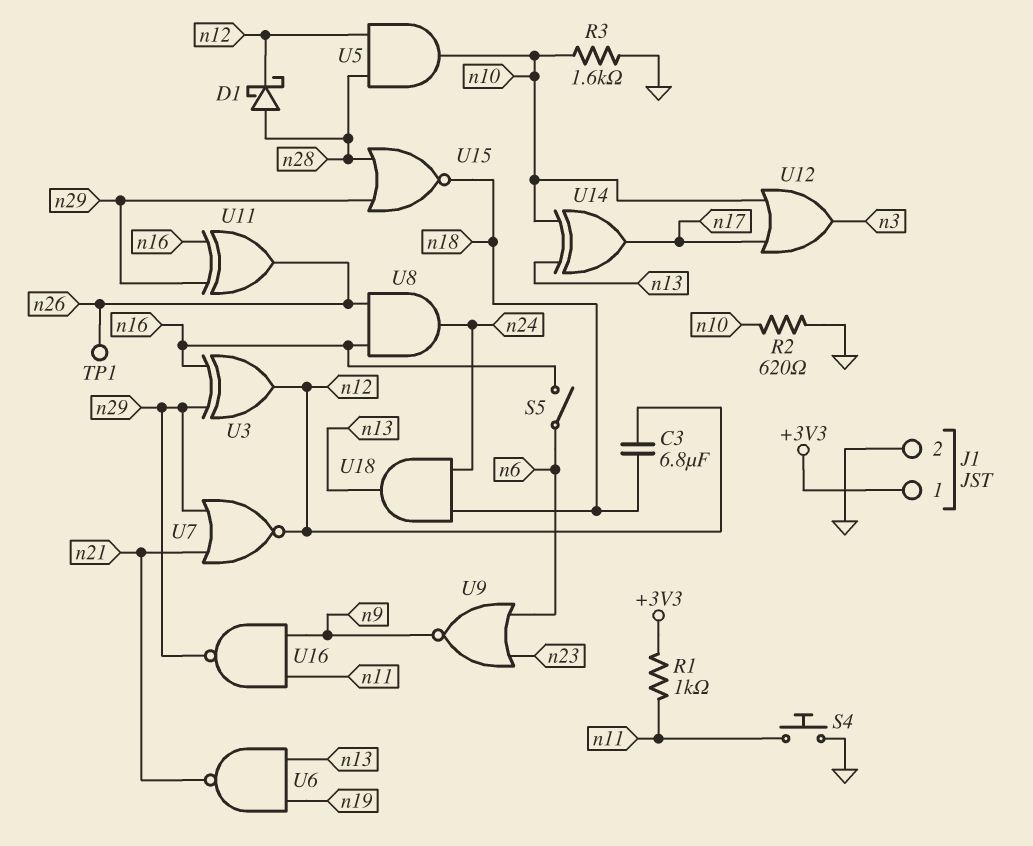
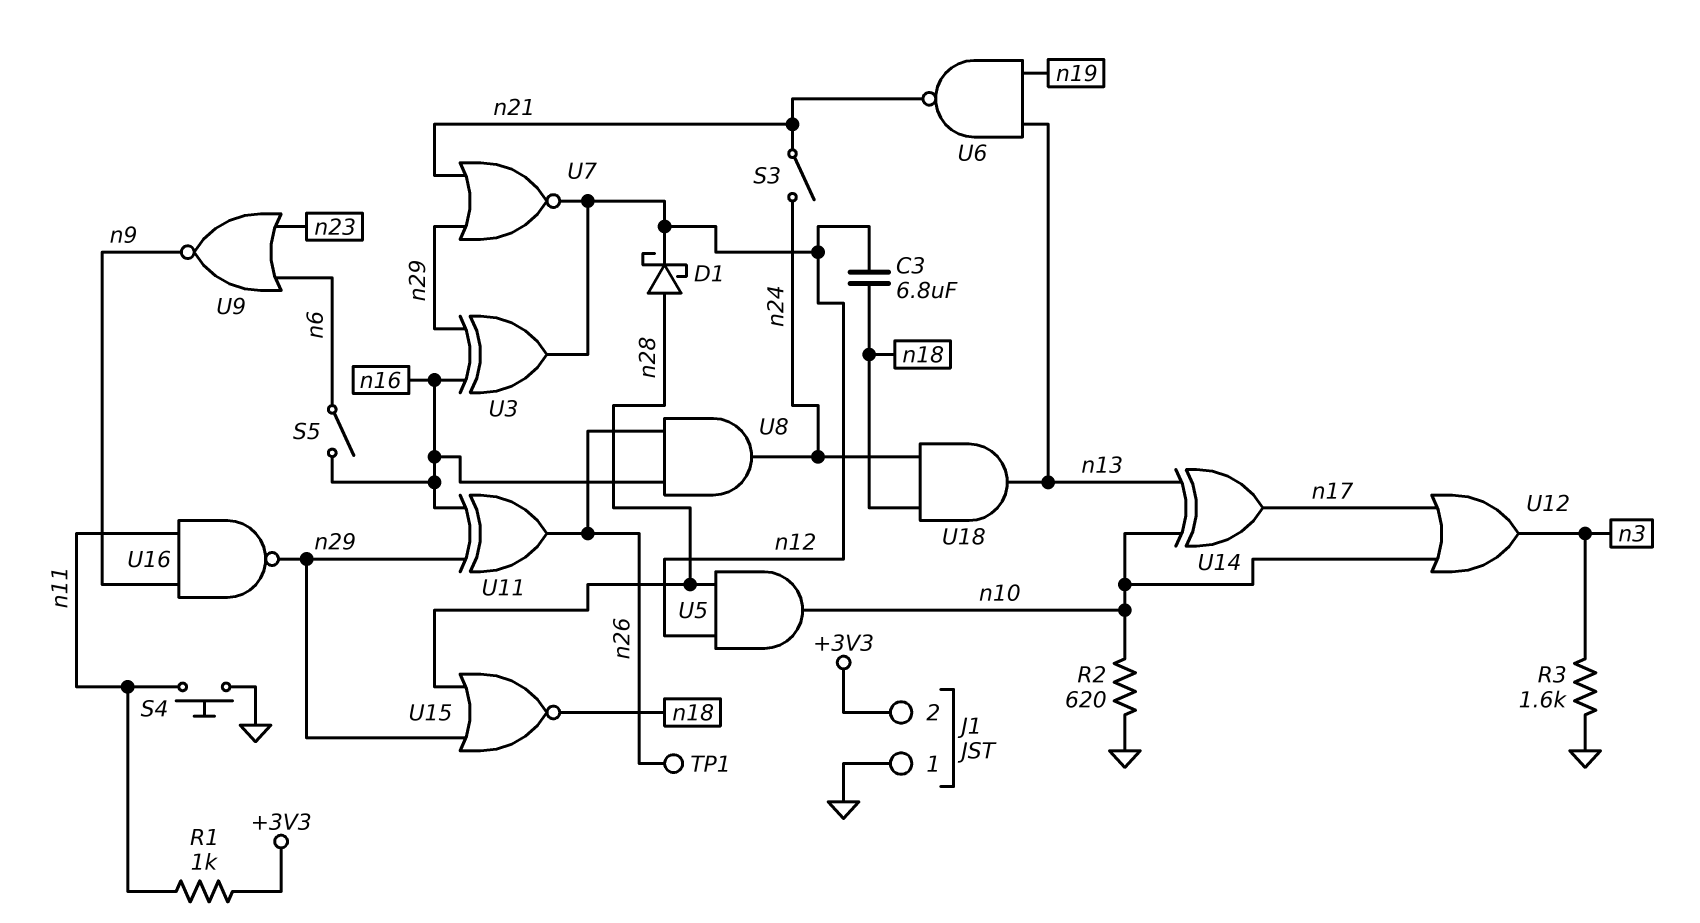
J1 pin 1: +3V3 -> GND
J1 pin 2: GND -> +3V3
R3: 1.6k (GND, n10) -> 1.6k (GND, n3)
S3: none -> switch (n21, n24)

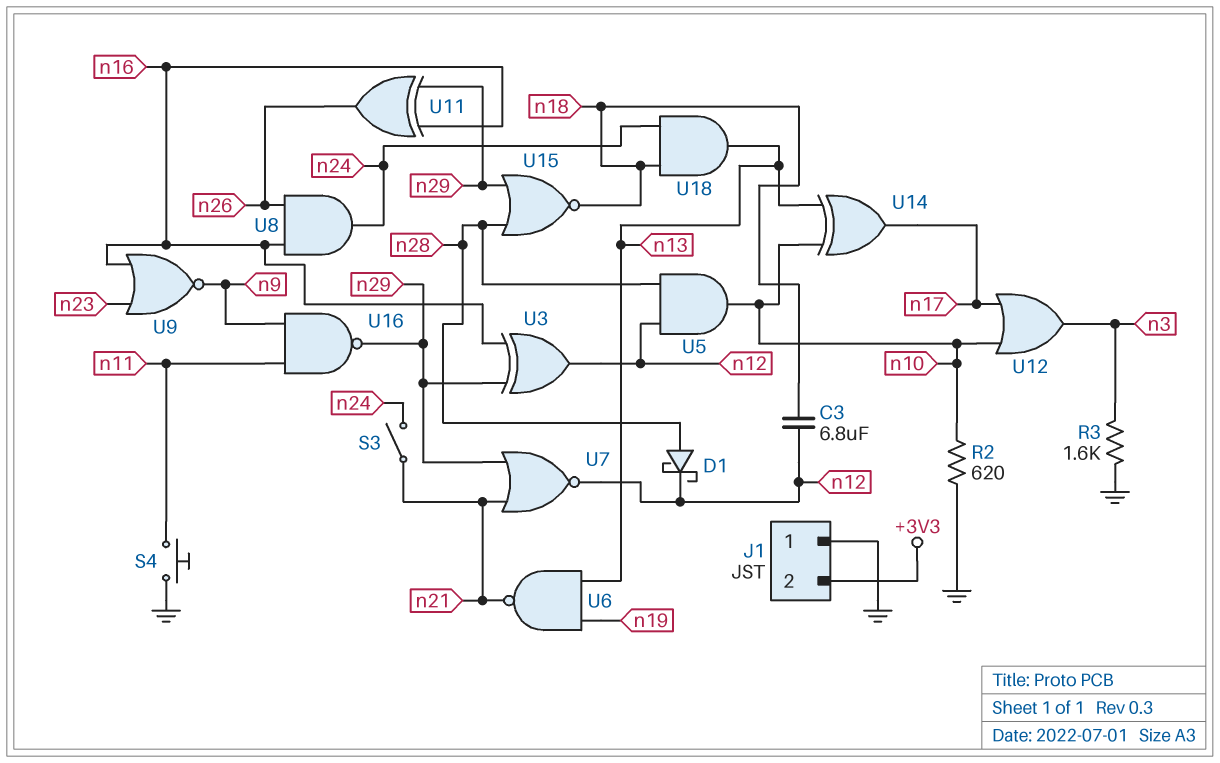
R1: 1k (+3V3, n11) -> none
S5: switch (n6, n16) -> none
TP1: test point (n26) -> none
U9: NOR (in n6, in n23, out n9) -> NOR (in n16, in n23, out n9)

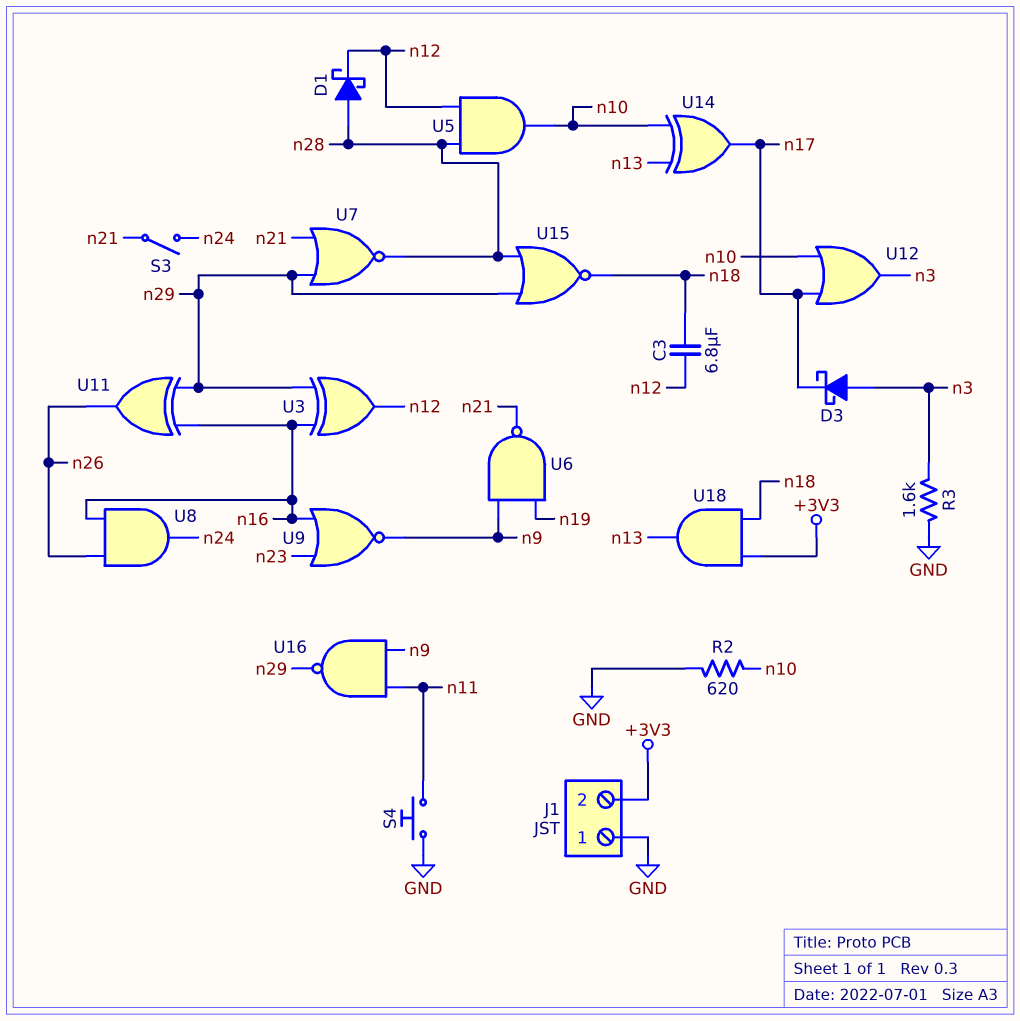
D3: none -> schottky (A n3, K n17)
U6: NAND (in n13, in n19, out n21) -> NAND (in n9, in n19, out n21)
U7: NOR (in n21, in n29, out n12) -> NOR (in n21, in n29, out n28)
U18: AND (in n18, in n24, out n13) -> AND (in +3V3, in n18, out n13)

